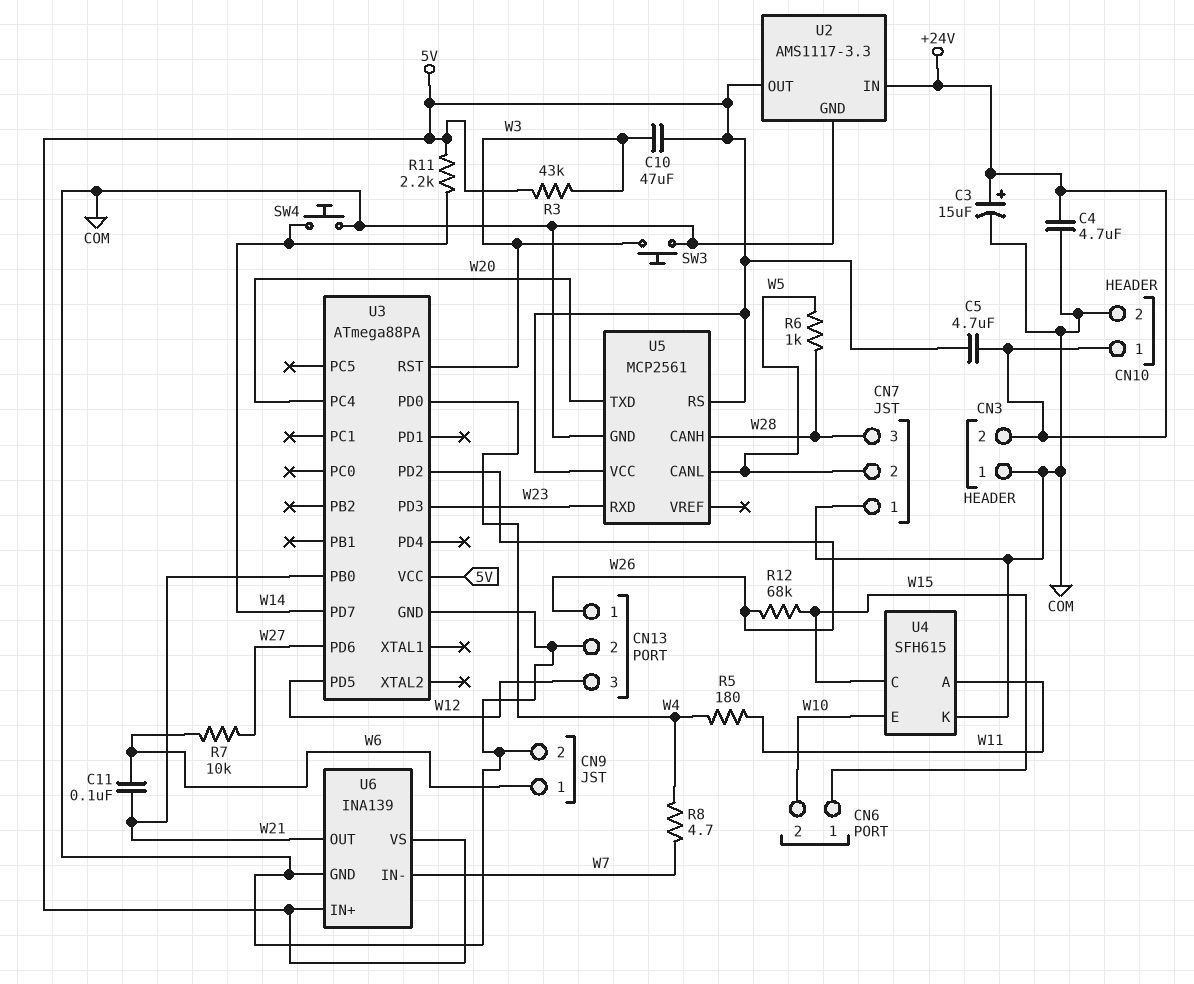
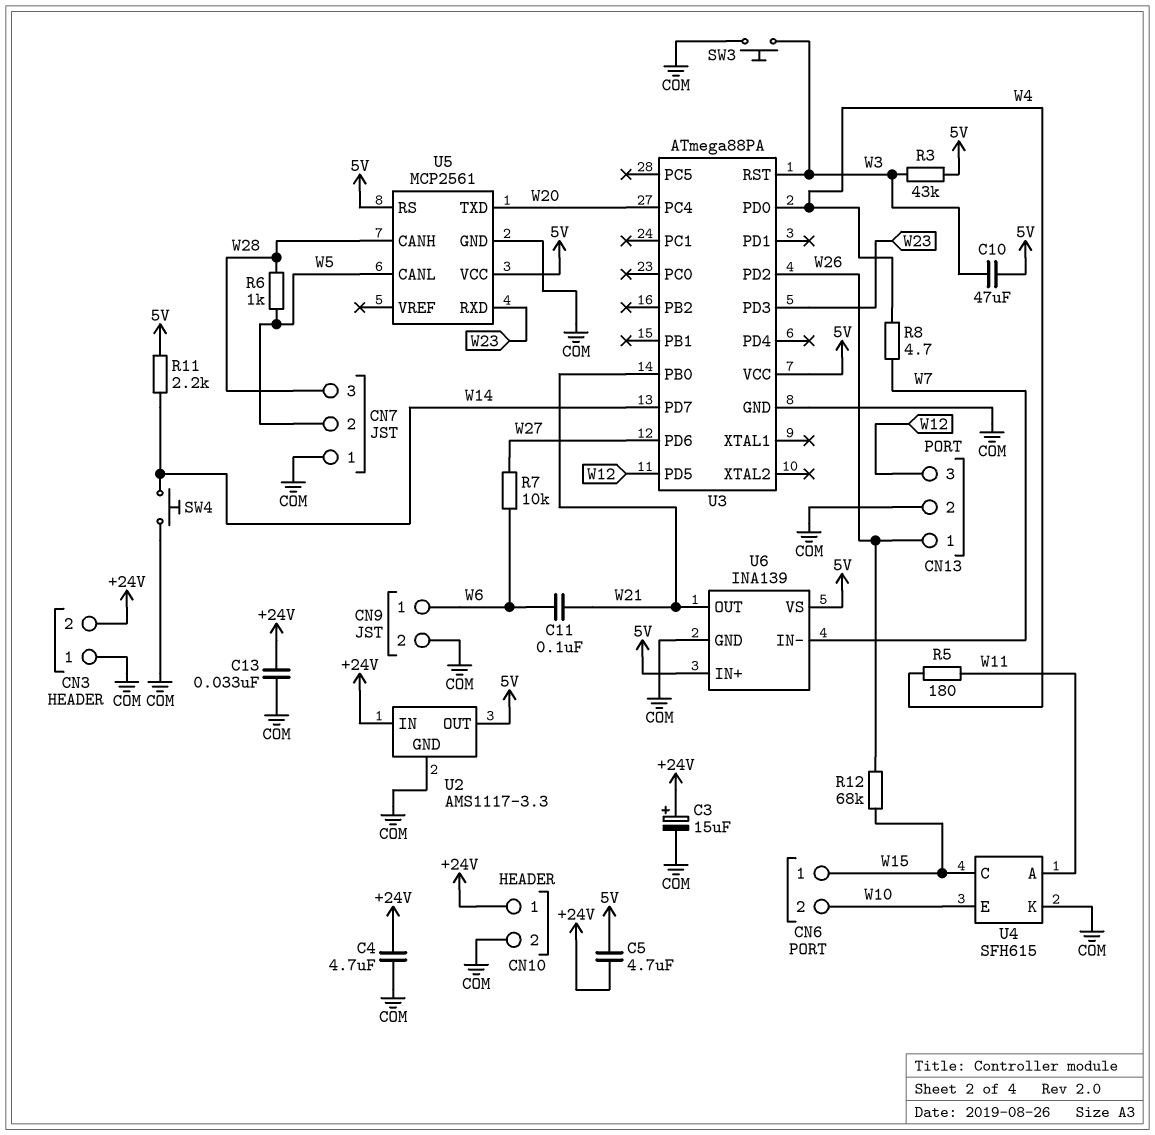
C13: none -> 33nF (+24V, COM)

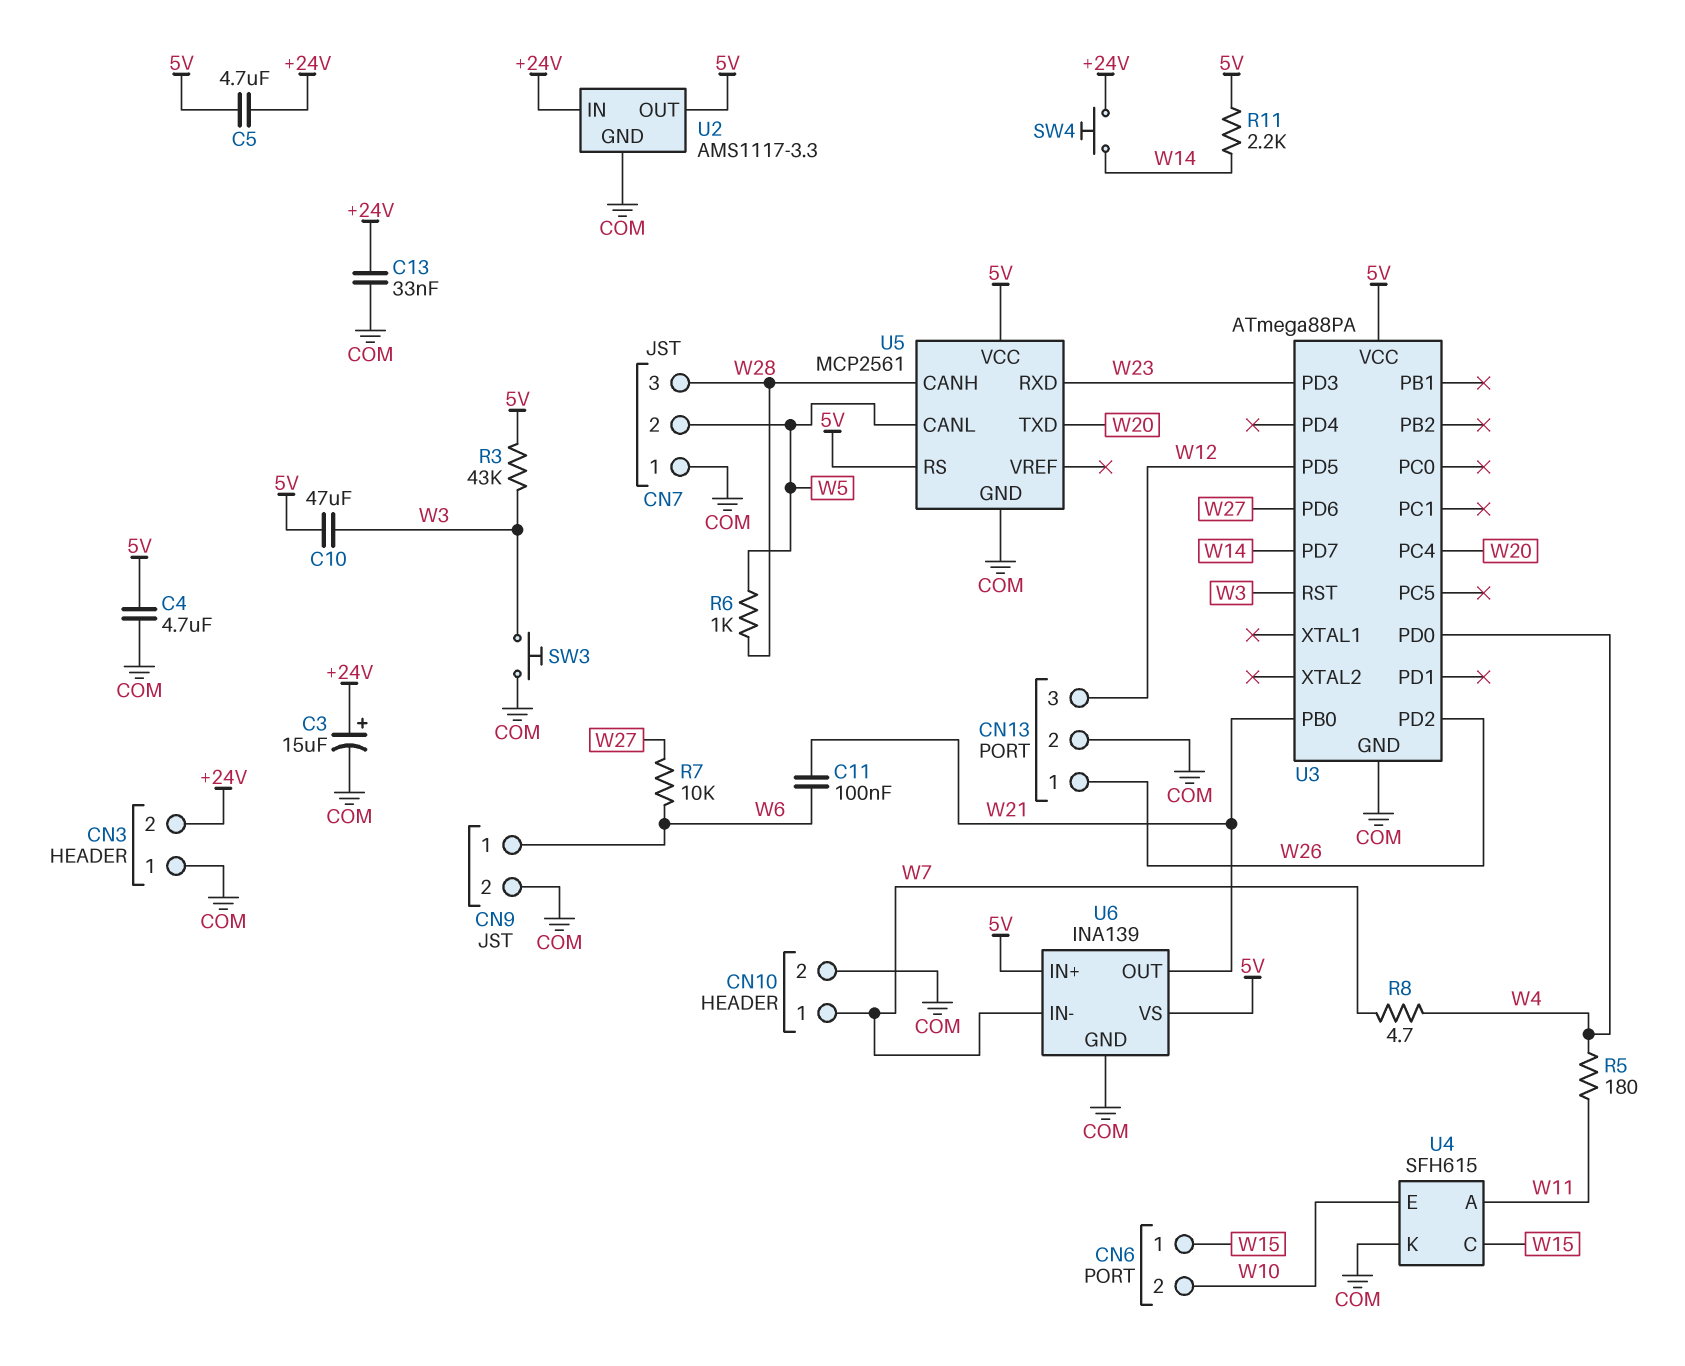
C4: 4.7uF (+24V, COM) -> 4.7uF (5V, COM)
CN10 pin 1: +24V -> W7
R12: 68k (W15, W26) -> none
SW4: button (COM, W14) -> button (+24V, W14)

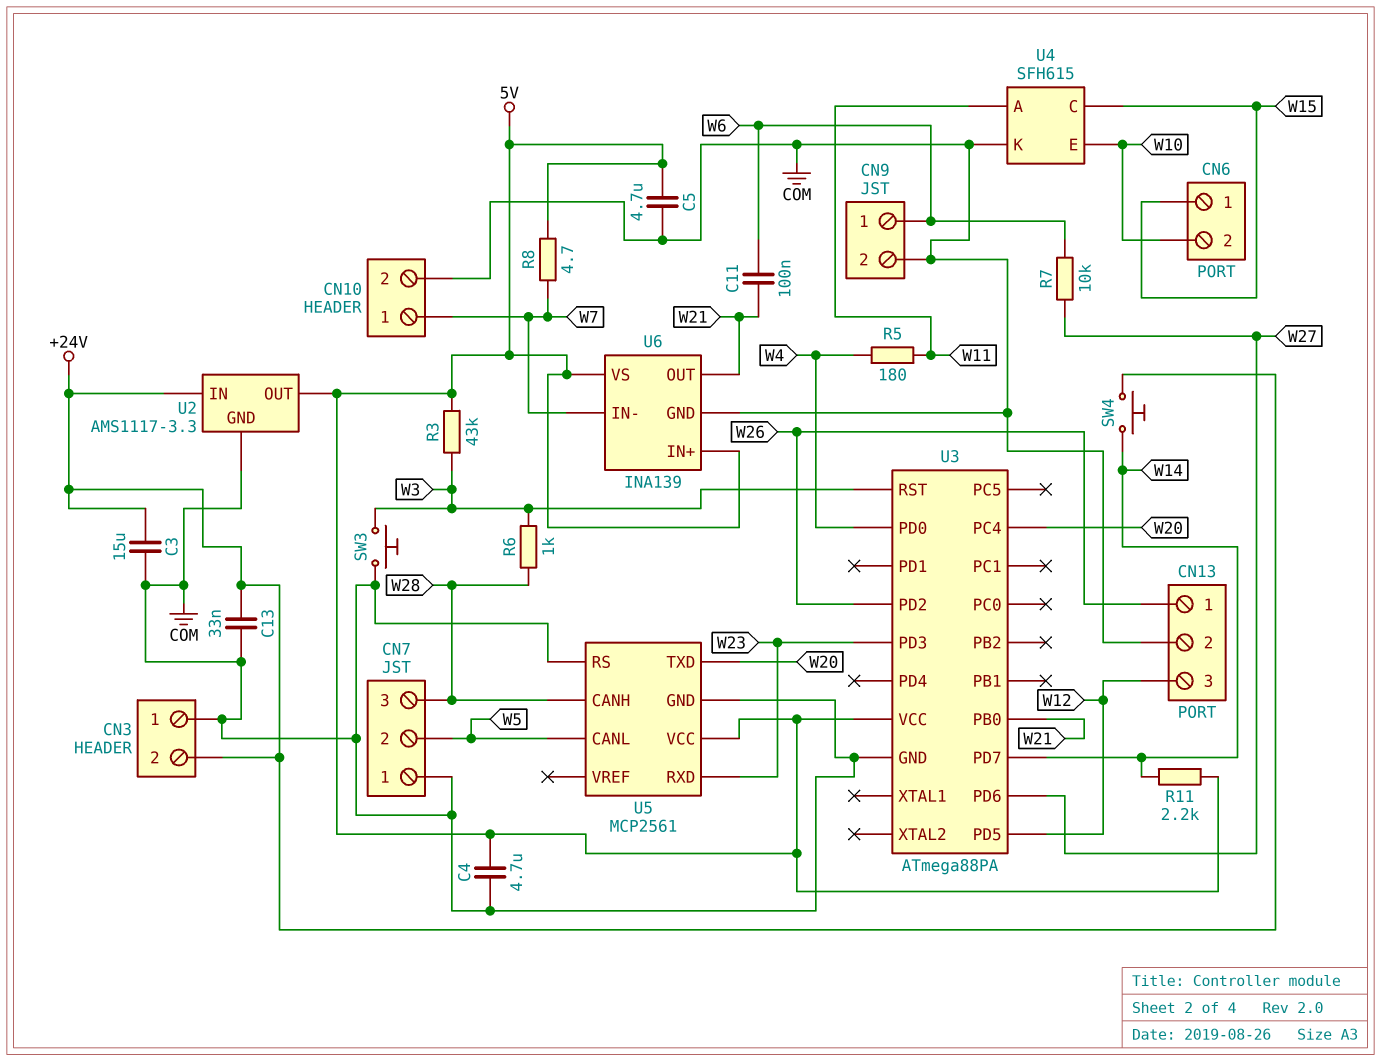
C3: 15uF (plus +24V, minus COM) -> 15uF (+24V, COM)
C5: 4.7uF (+24V, 5V) -> 4.7uF (5V, COM)
C10: 47uF (5V, W3) -> none
R6: 1k (W5, W28) -> 1k (W3, W28)
R8: 4.7 (W4, W7) -> 4.7 (5V, W7)
U5 pin RS: 5V -> COM

